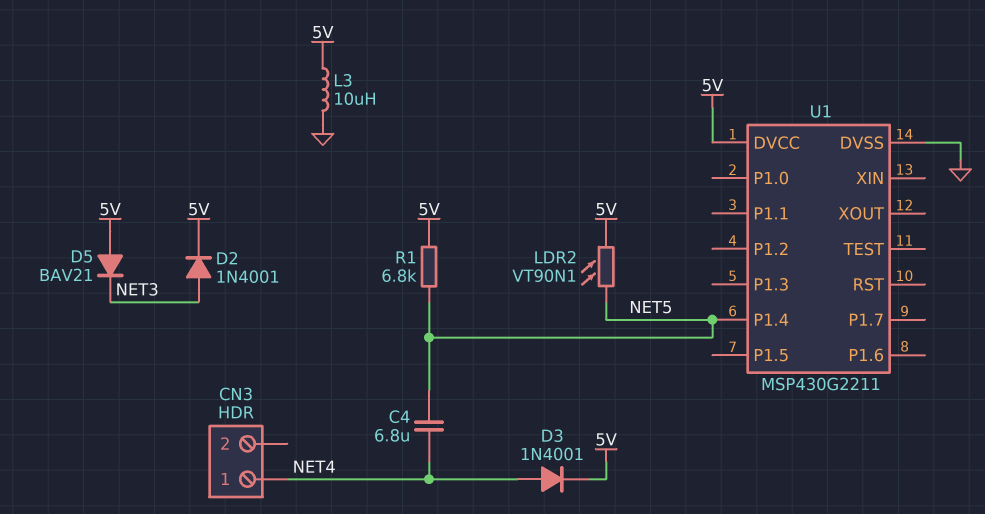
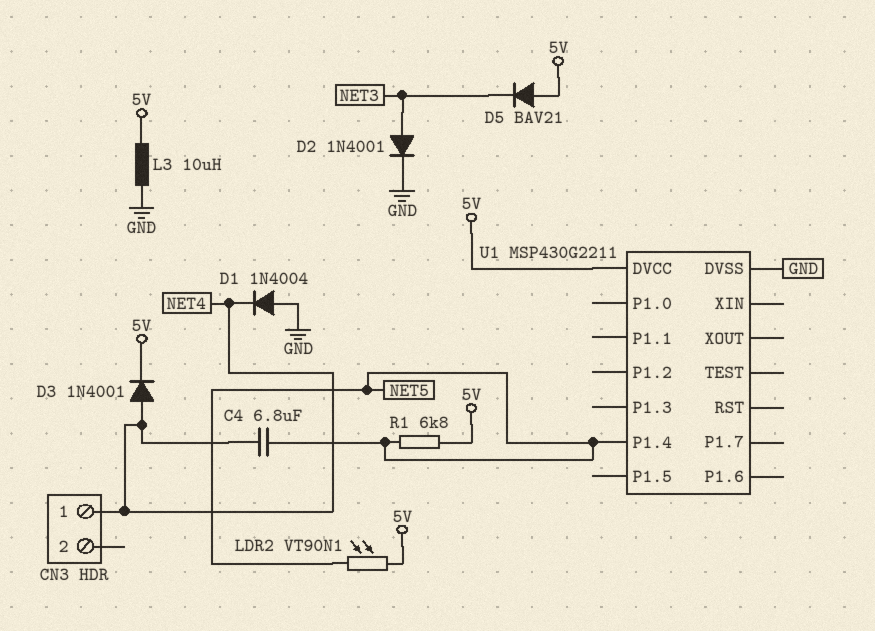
D1: none -> diode 1N4004 (A GND, K NET4)
D2: diode 1N4001 (A NET3, K 5V) -> diode 1N4001 (A NET3, K GND)

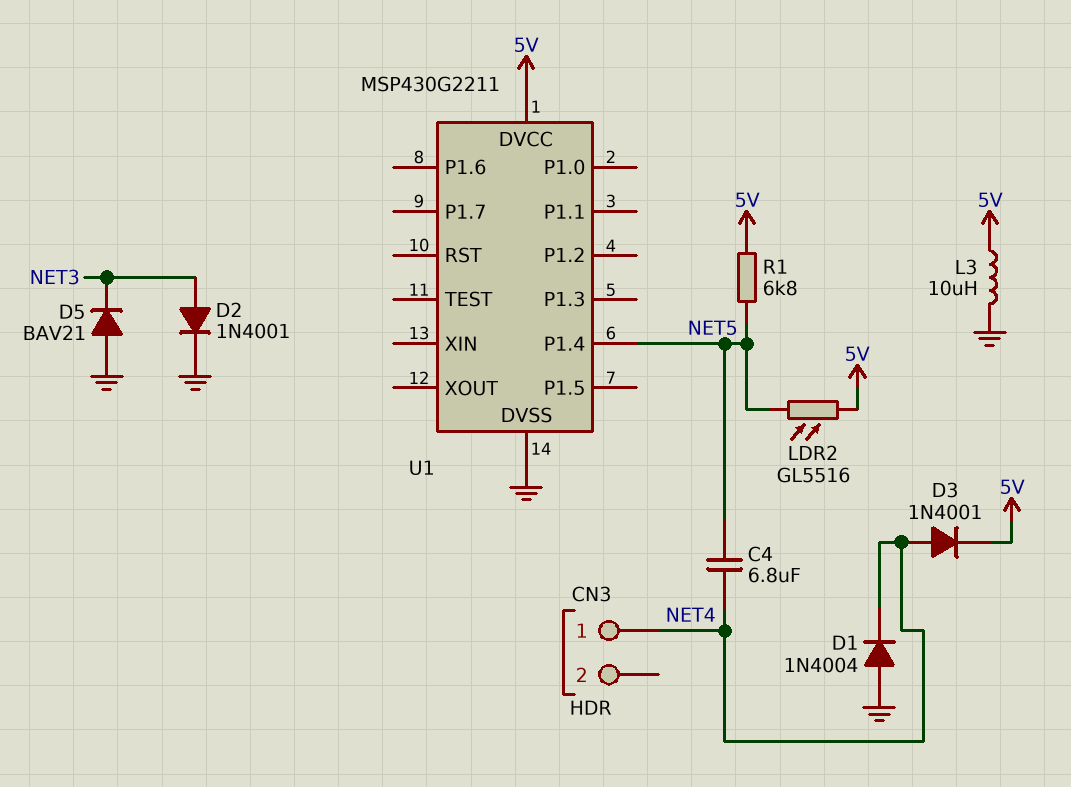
D5: diode BAV21 (A 5V, K NET3) -> diode BAV21 (A GND, K NET3)
LDR2: VT90N1 (5V, NET5) -> GL5516 (5V, NET5)

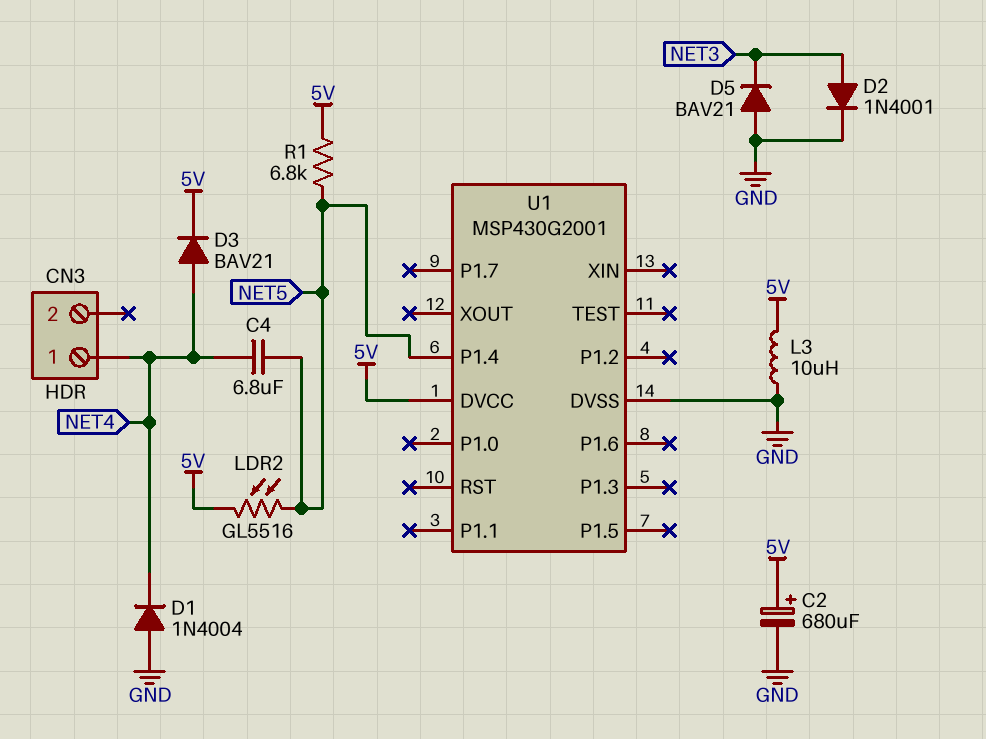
C2: none -> 680uF (plus 5V, minus GND)
D3: diode 1N4001 (A NET4, K 5V) -> diode BAV21 (A NET4, K 5V)
U1: MSP430G2211 -> MSP430G2001

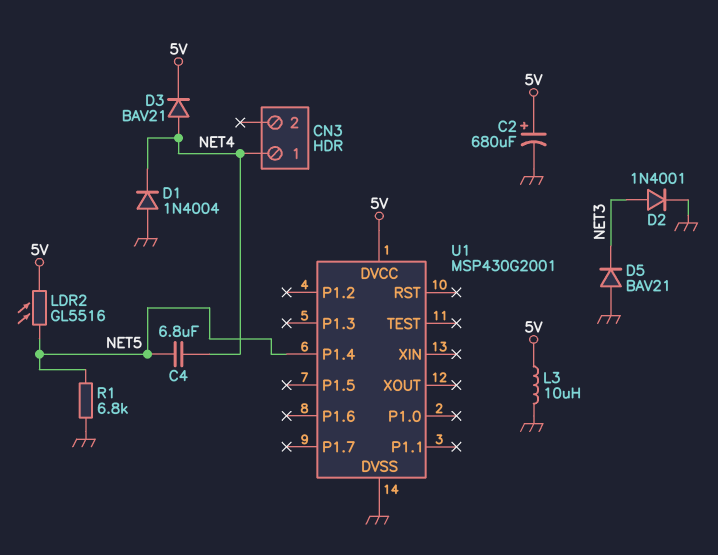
R1: 6.8k (5V, NET5) -> 6.8k (GND, NET5)

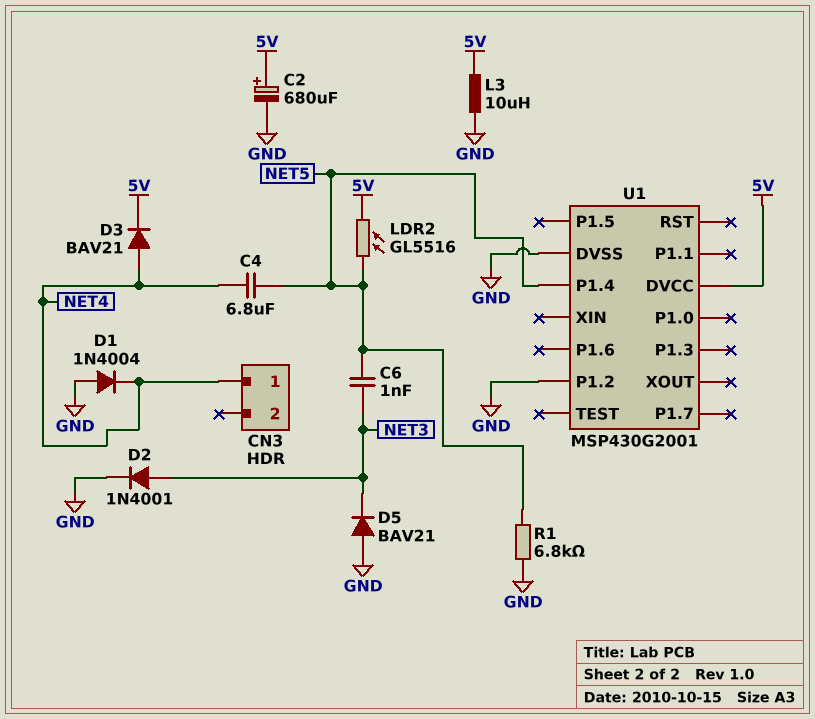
C6: none -> 1nF (NET3, NET5)
U1 pin P1.2: none -> GND

